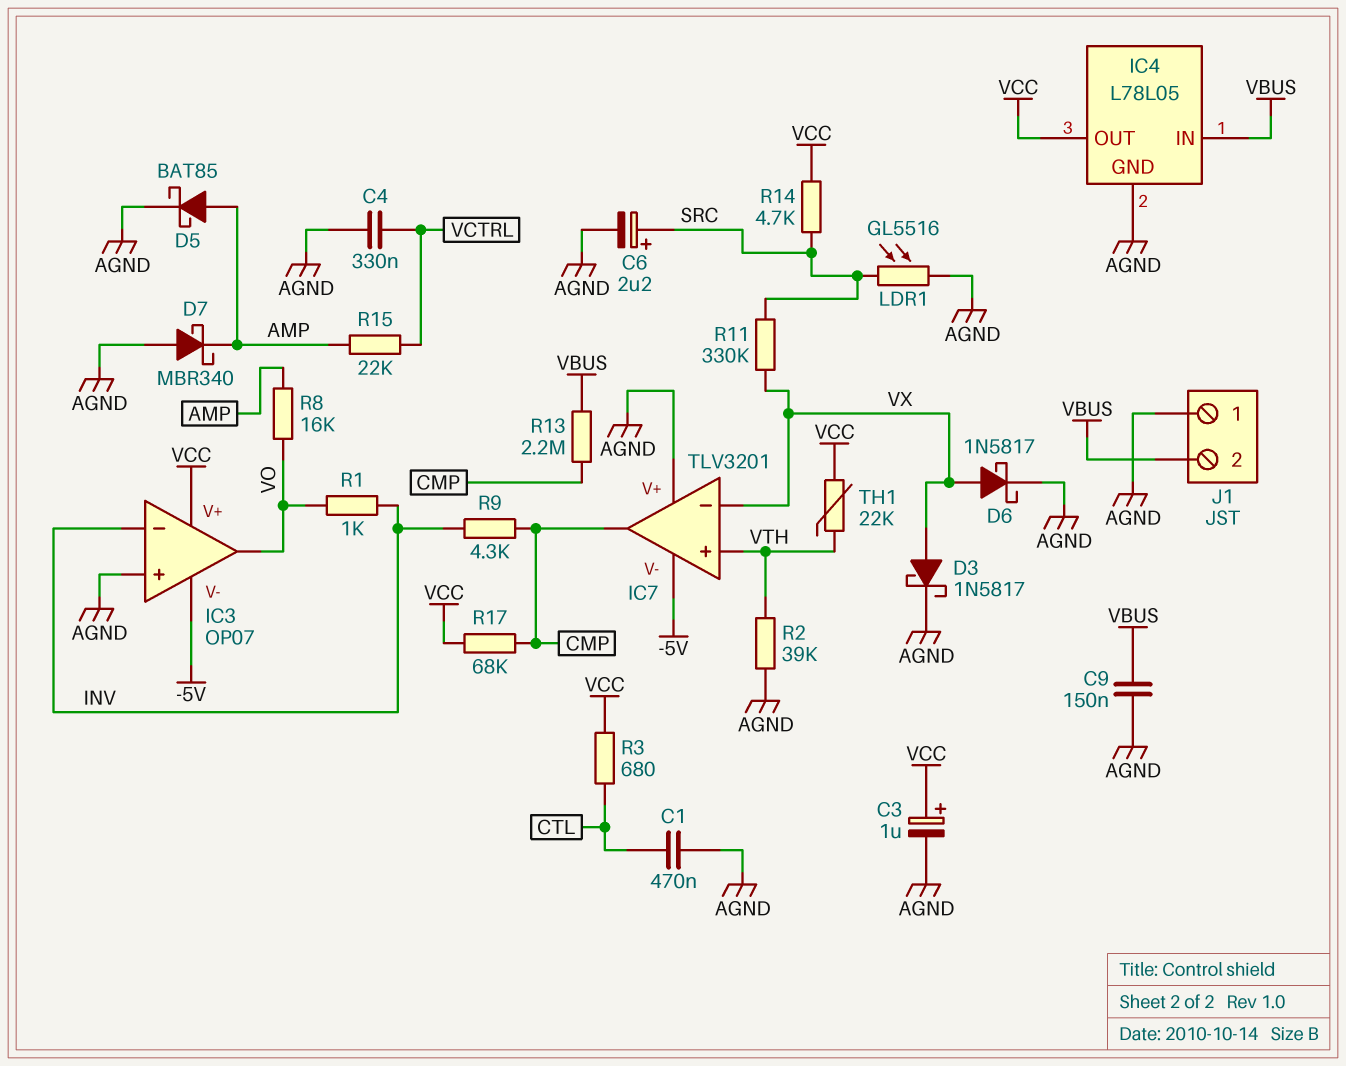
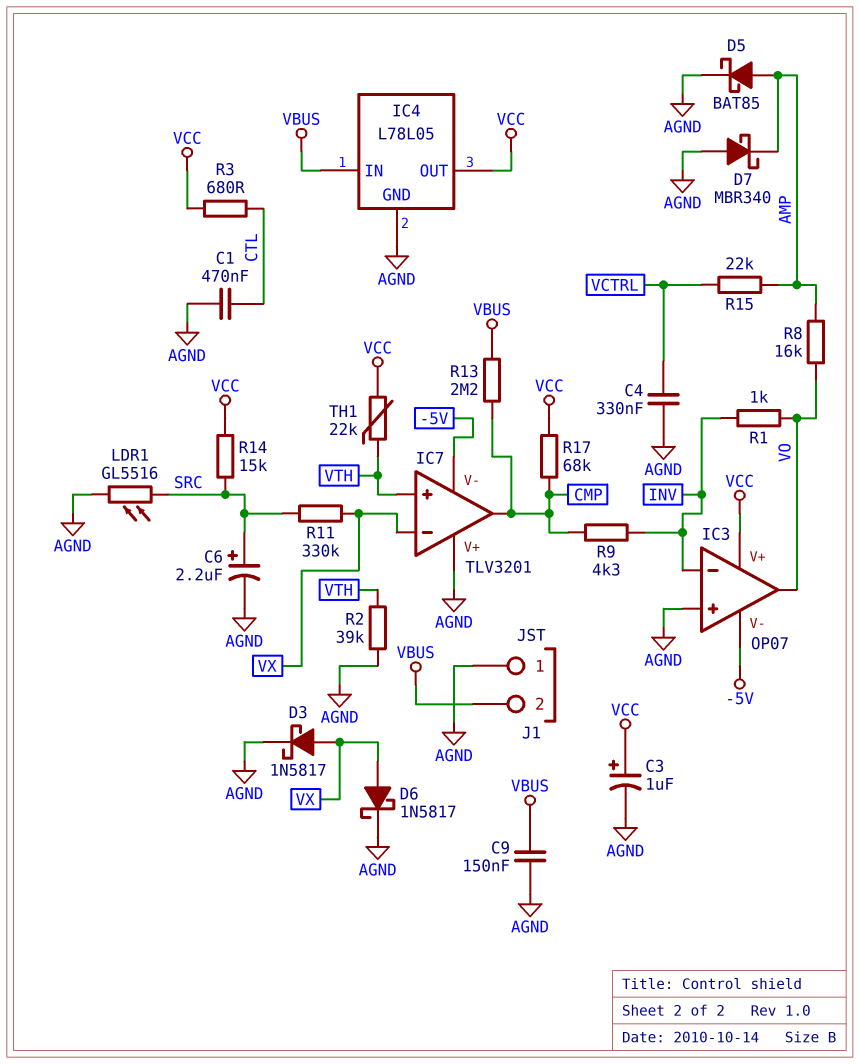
R14: 4.7k (SRC, VCC) -> 15k (SRC, VCC)

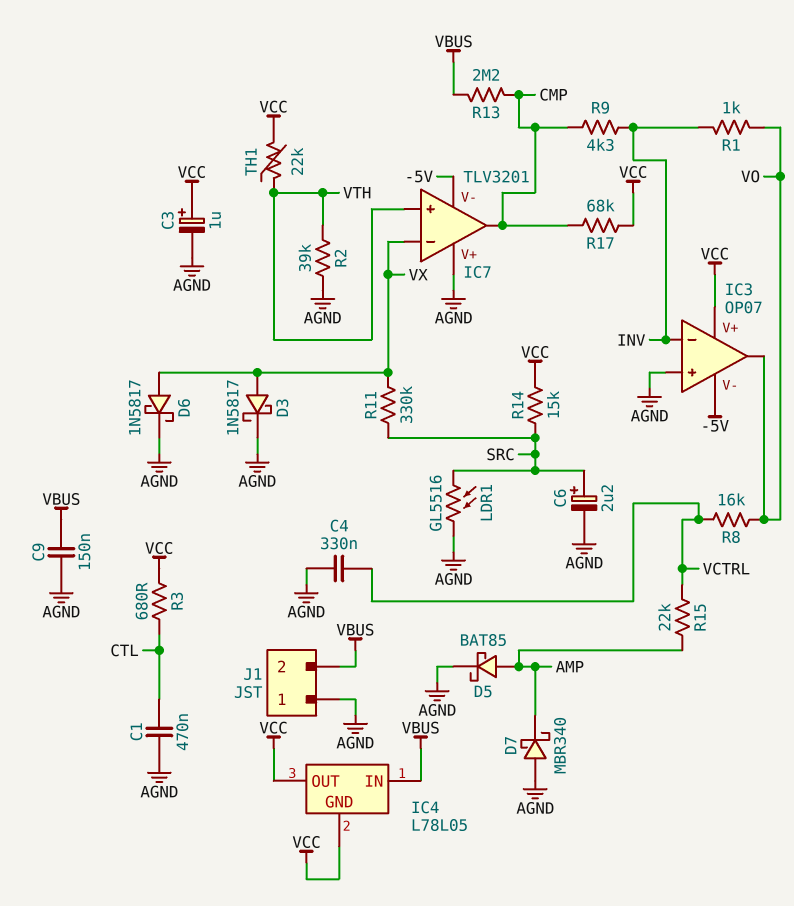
IC4 pin GND: AGND -> VCC
R8: 16k (AMP, VO) -> 16k (VCTRL, VO)

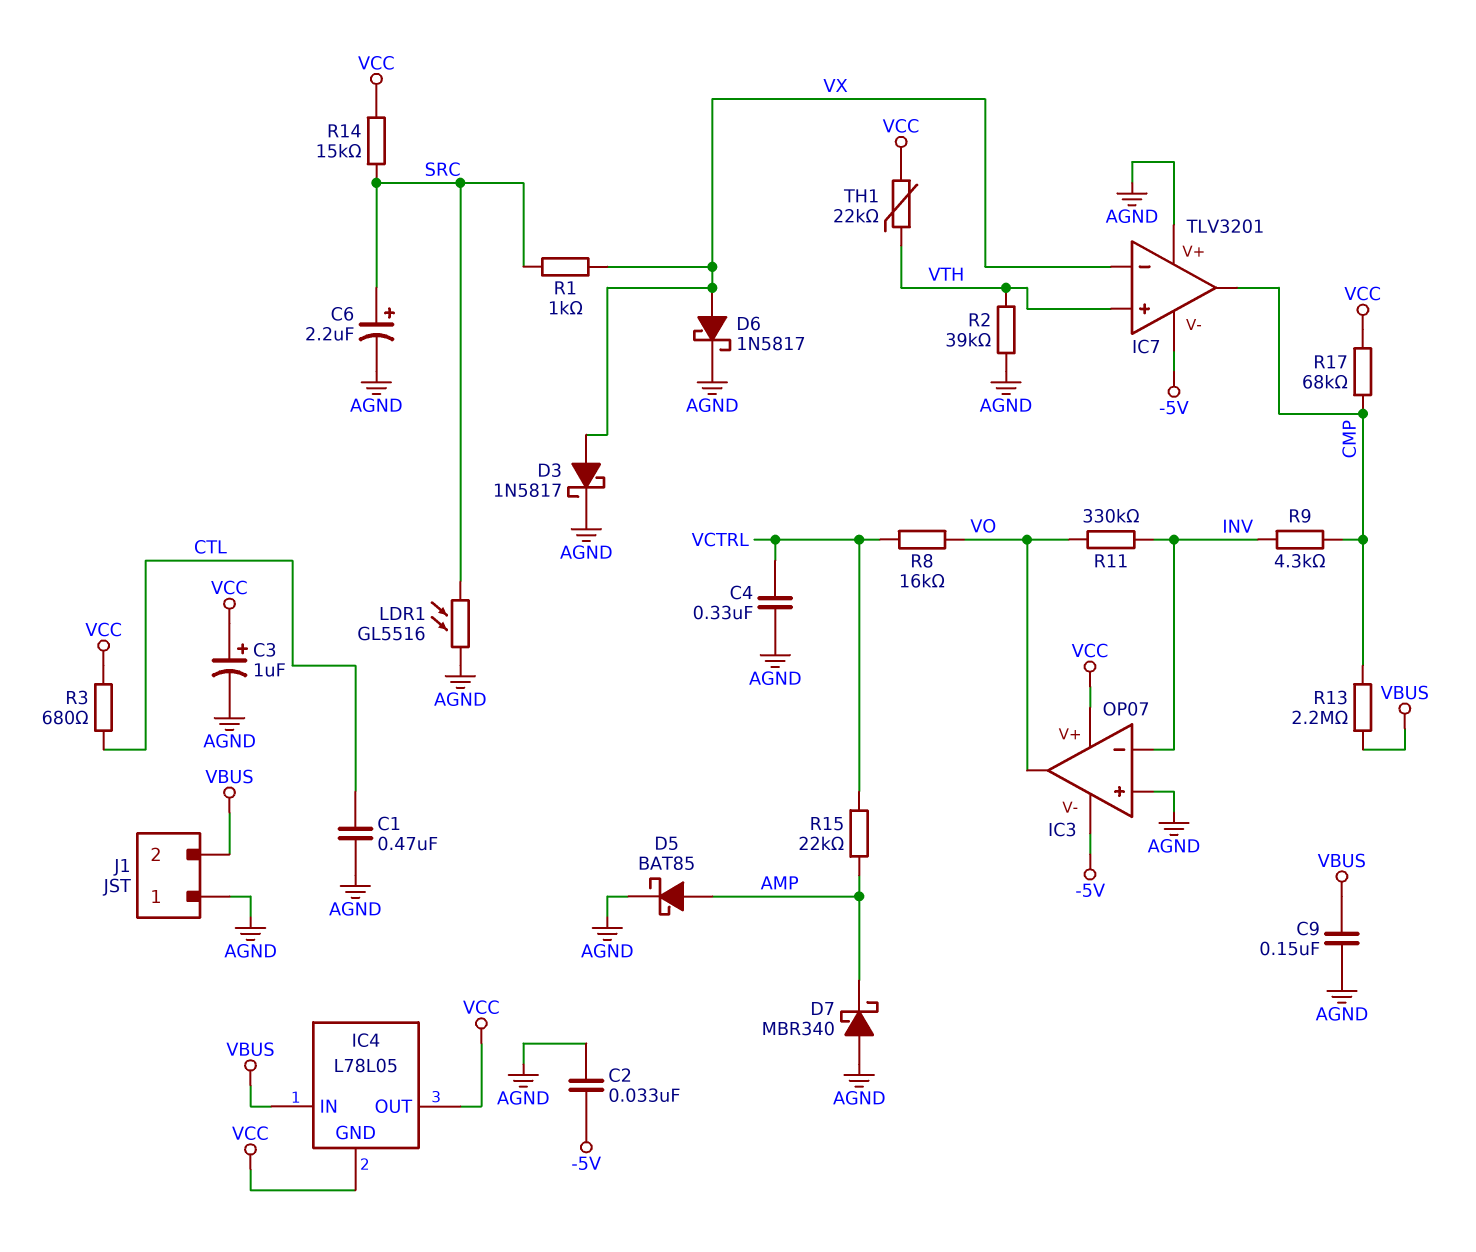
C2: none -> 33nF (-5V, AGND)
R1: 1k (INV, VO) -> 1k (SRC, VX)
R11: 330k (SRC, VX) -> 330k (INV, VO)

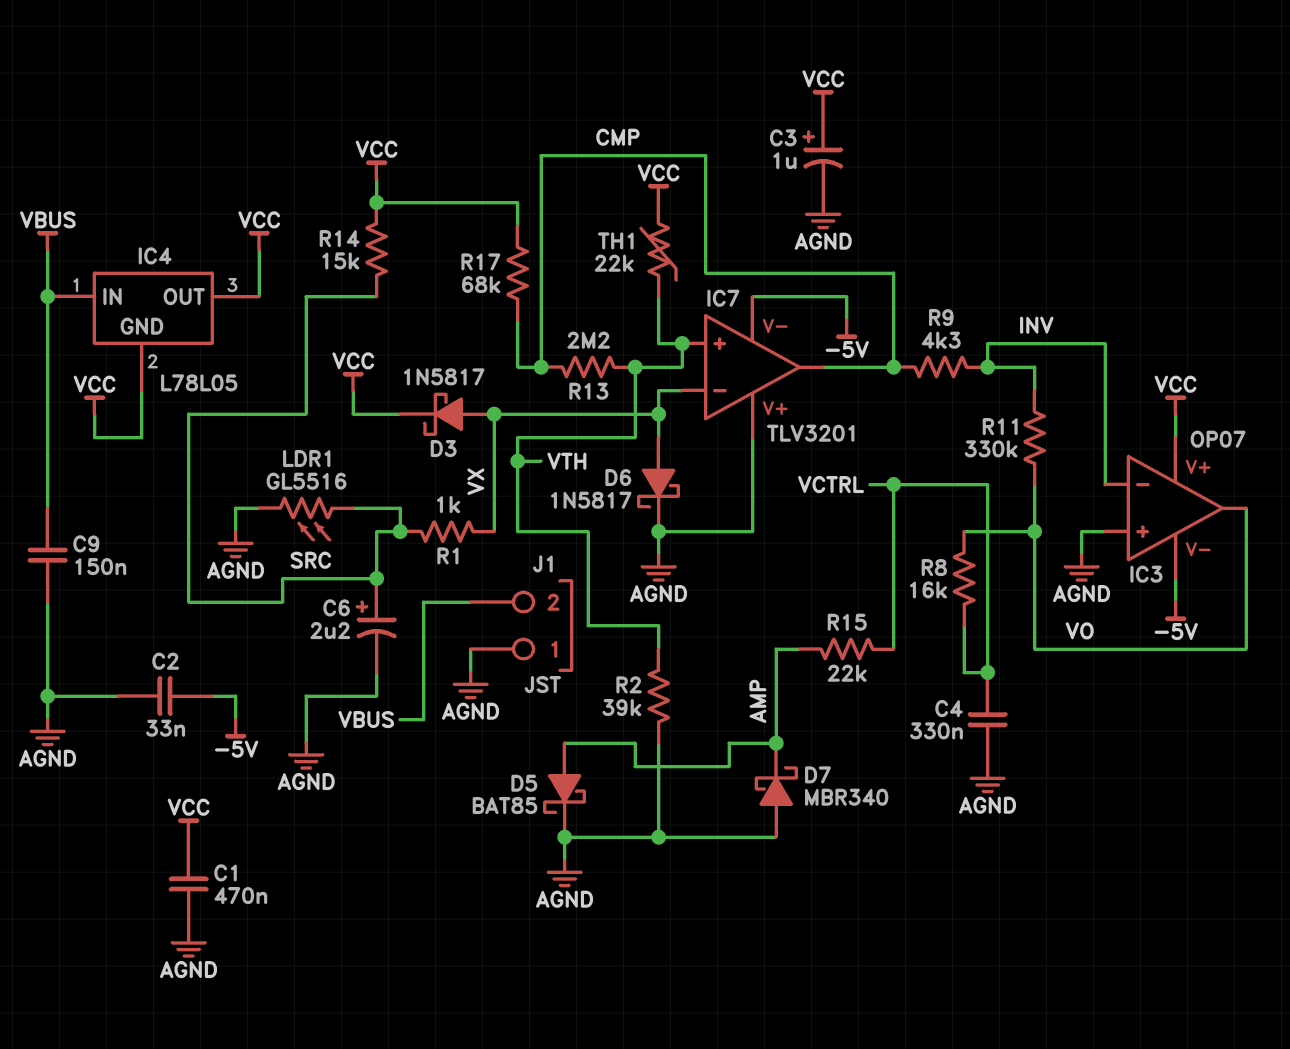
C1: 470nF (AGND, CTL) -> 470nF (AGND, VCC)
D3: schottky 1N5817 (A VX, K AGND) -> schottky 1N5817 (A VX, K VCC)
R3: 680 (CTL, VCC) -> none
R13: 2.2M (CMP, VBUS) -> 2.2M (CMP, VTH)

